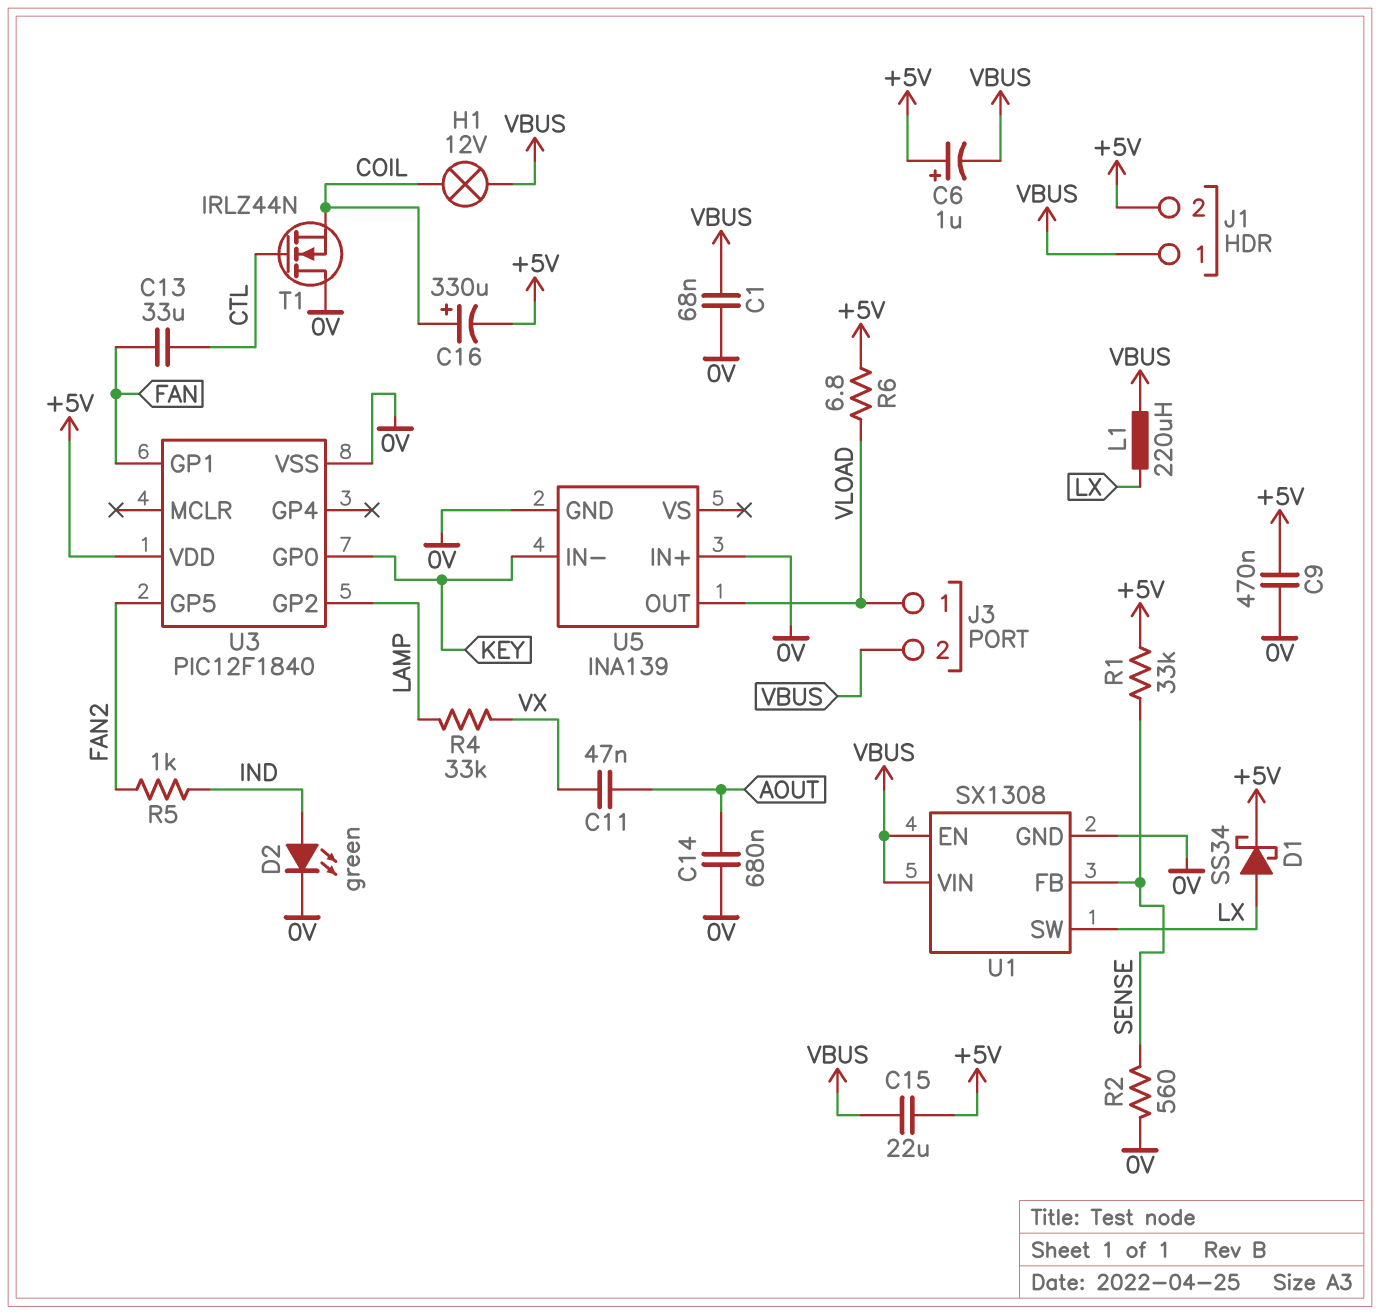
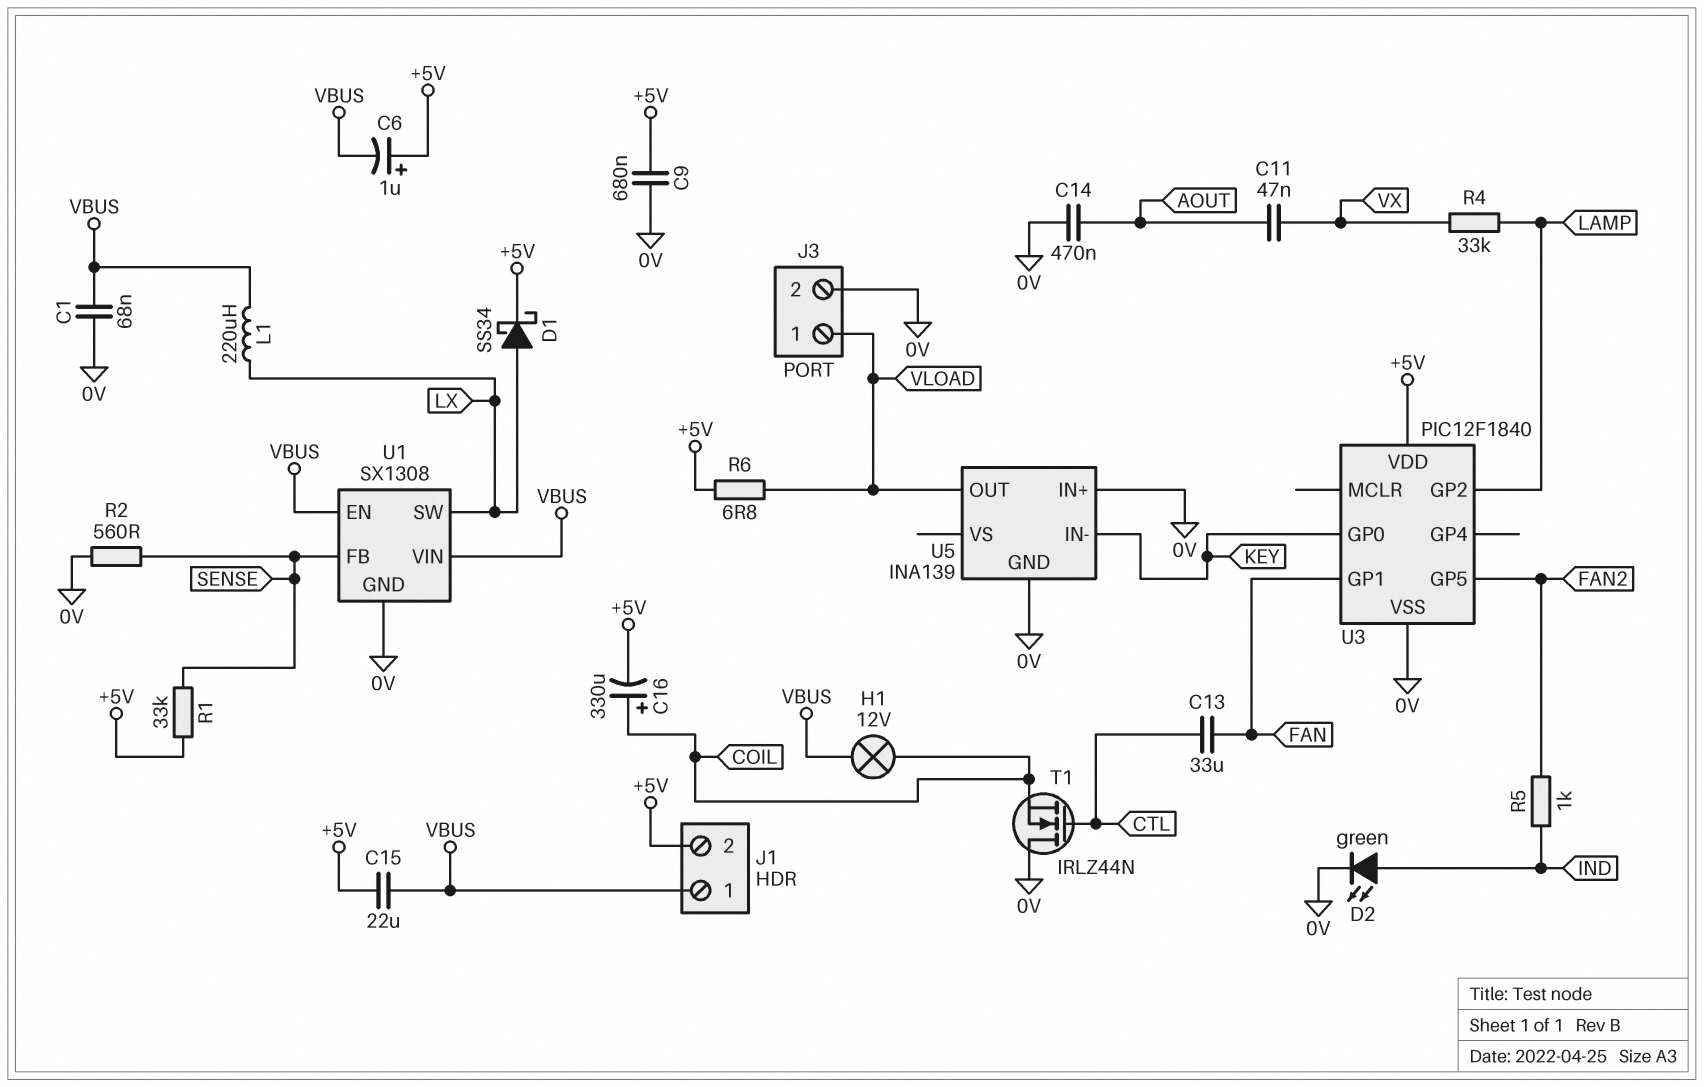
C9: 470nF (+5V, 0V) -> 680nF (+5V, 0V)
C14: 680nF (0V, AOUT) -> 470nF (0V, AOUT)
J3 pin 2: VBUS -> 0V

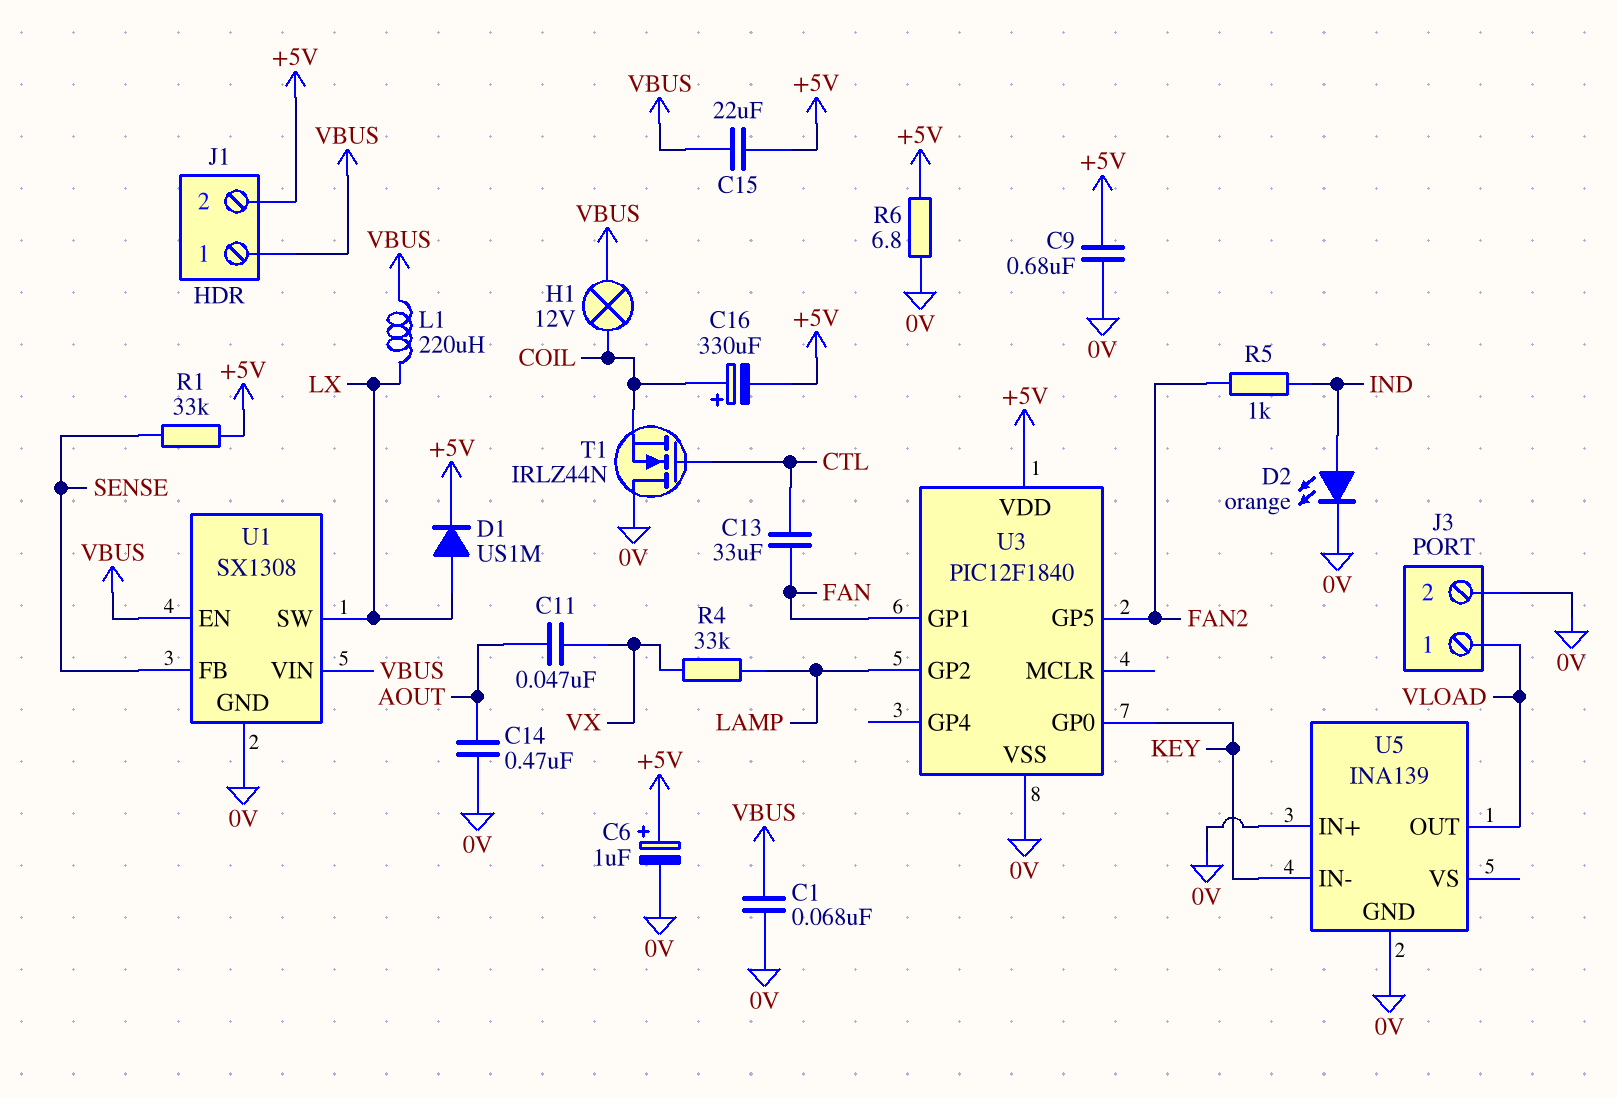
C6: 1uF (plus +5V, minus VBUS) -> 1uF (plus +5V, minus 0V)
D1: schottky SS34 (A LX, K +5V) -> diode US1M (A LX, K +5V)
D2: LED green (A IND, K 0V) -> LED orange (A IND, K 0V)
R2: 560 (0V, SENSE) -> none
R6: 6.8 (+5V, VLOAD) -> 6.8 (+5V, 0V)

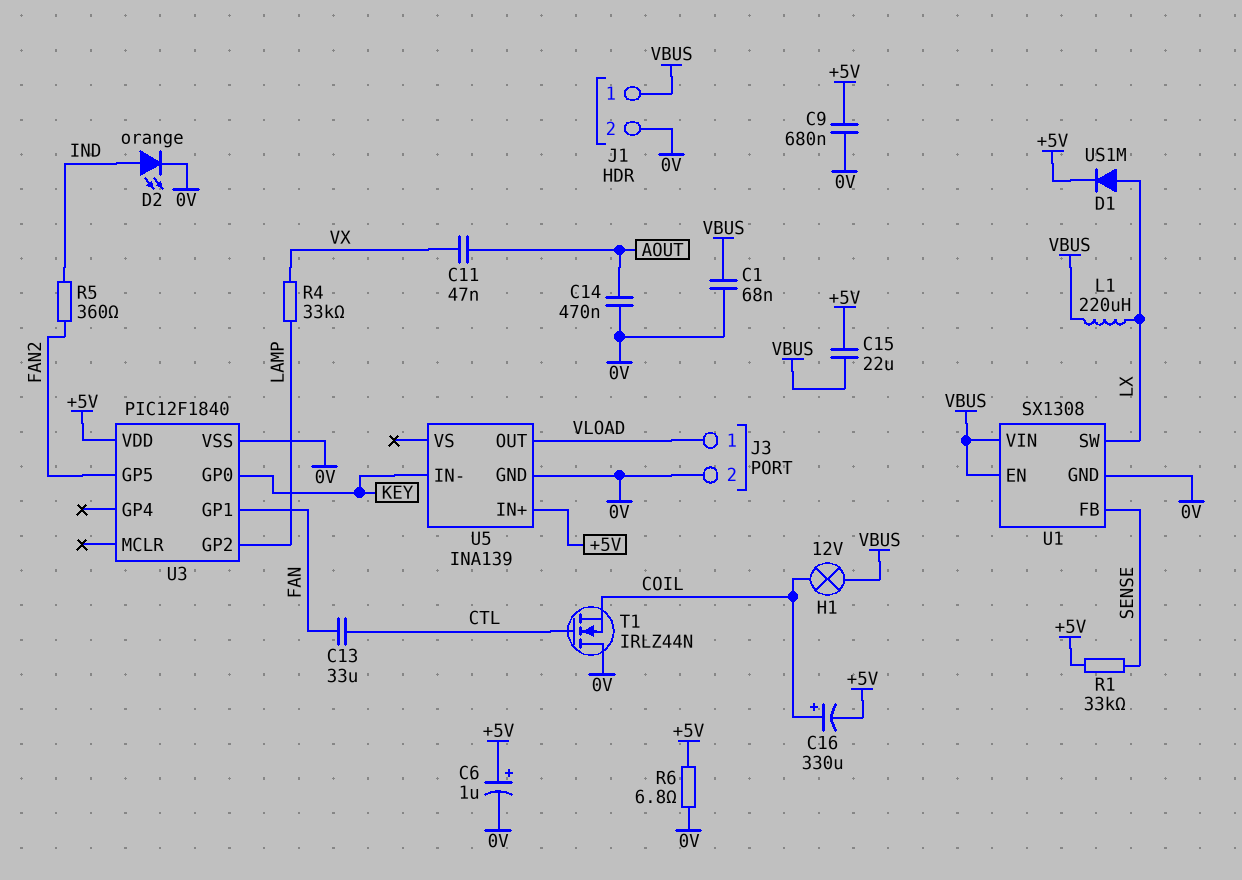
J1 pin 2: +5V -> 0V
R5: 1k (FAN2, IND) -> 360 (FAN2, IND)
U5 pin IN+: 0V -> +5V

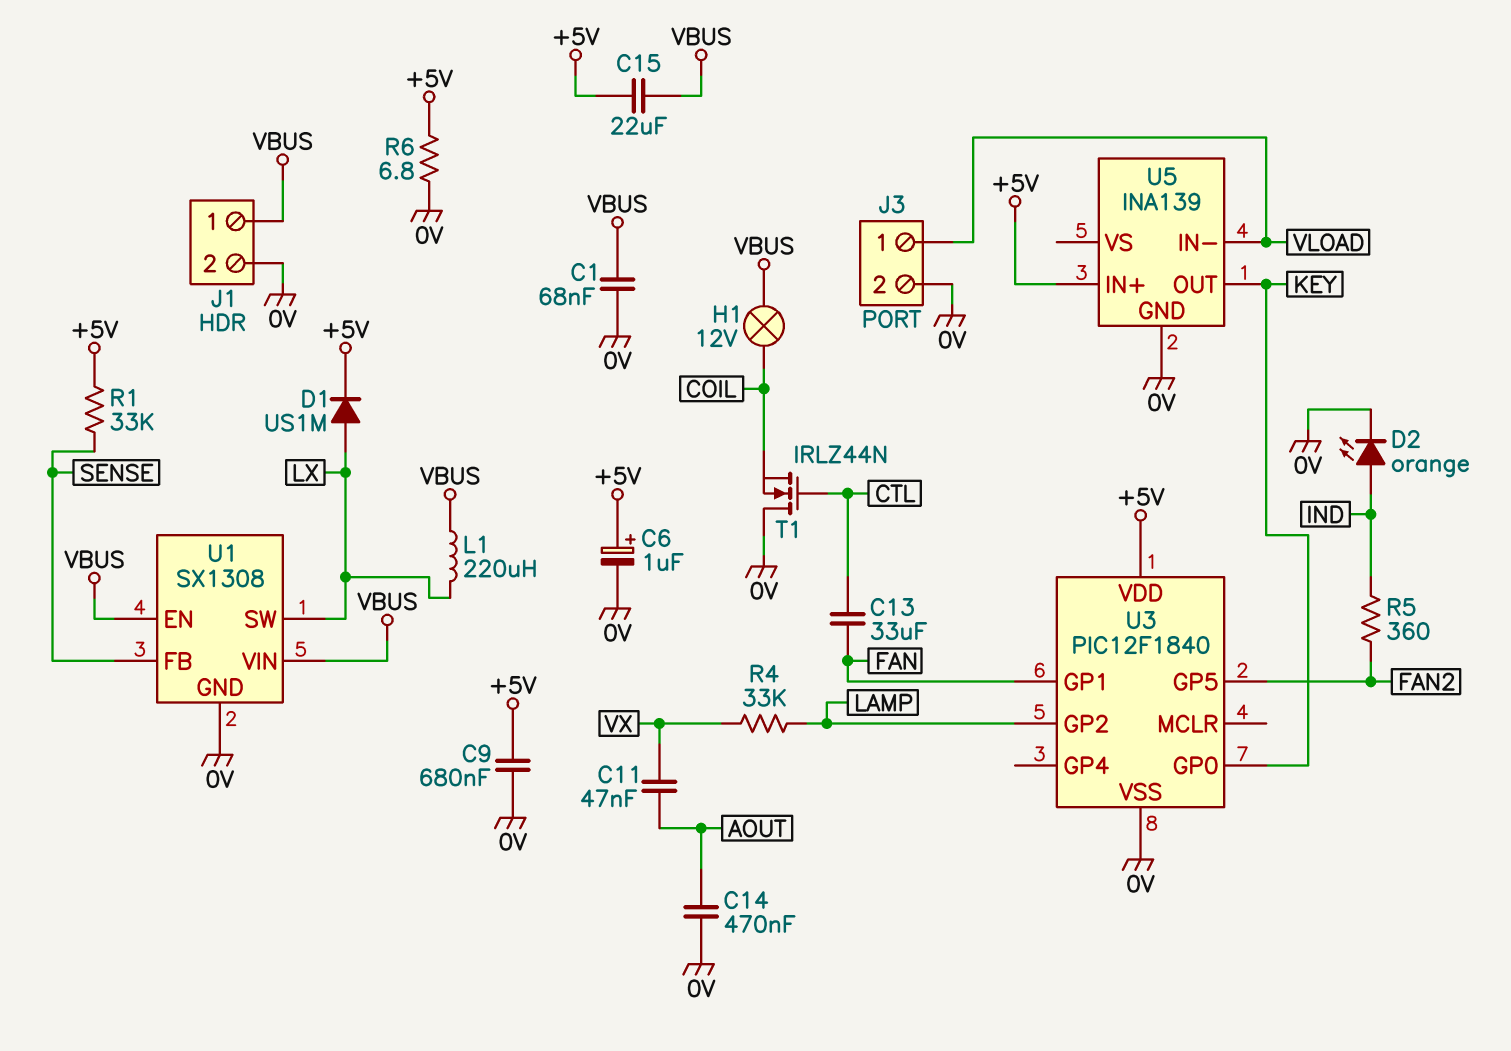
C16: 330uF (plus COIL, minus +5V) -> none
U5 pin IN-: KEY -> VLOAD
U5 pin OUT: VLOAD -> KEY

